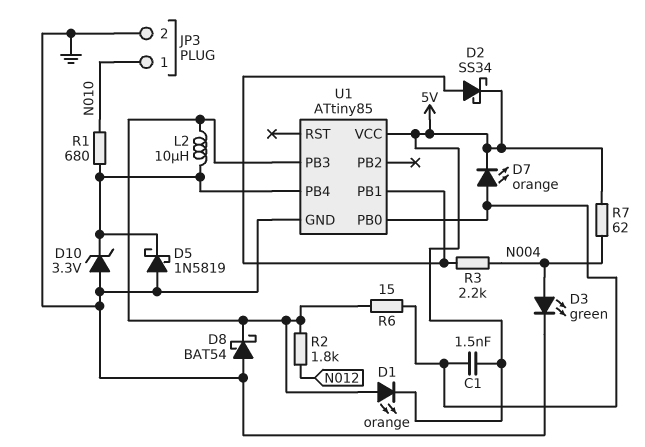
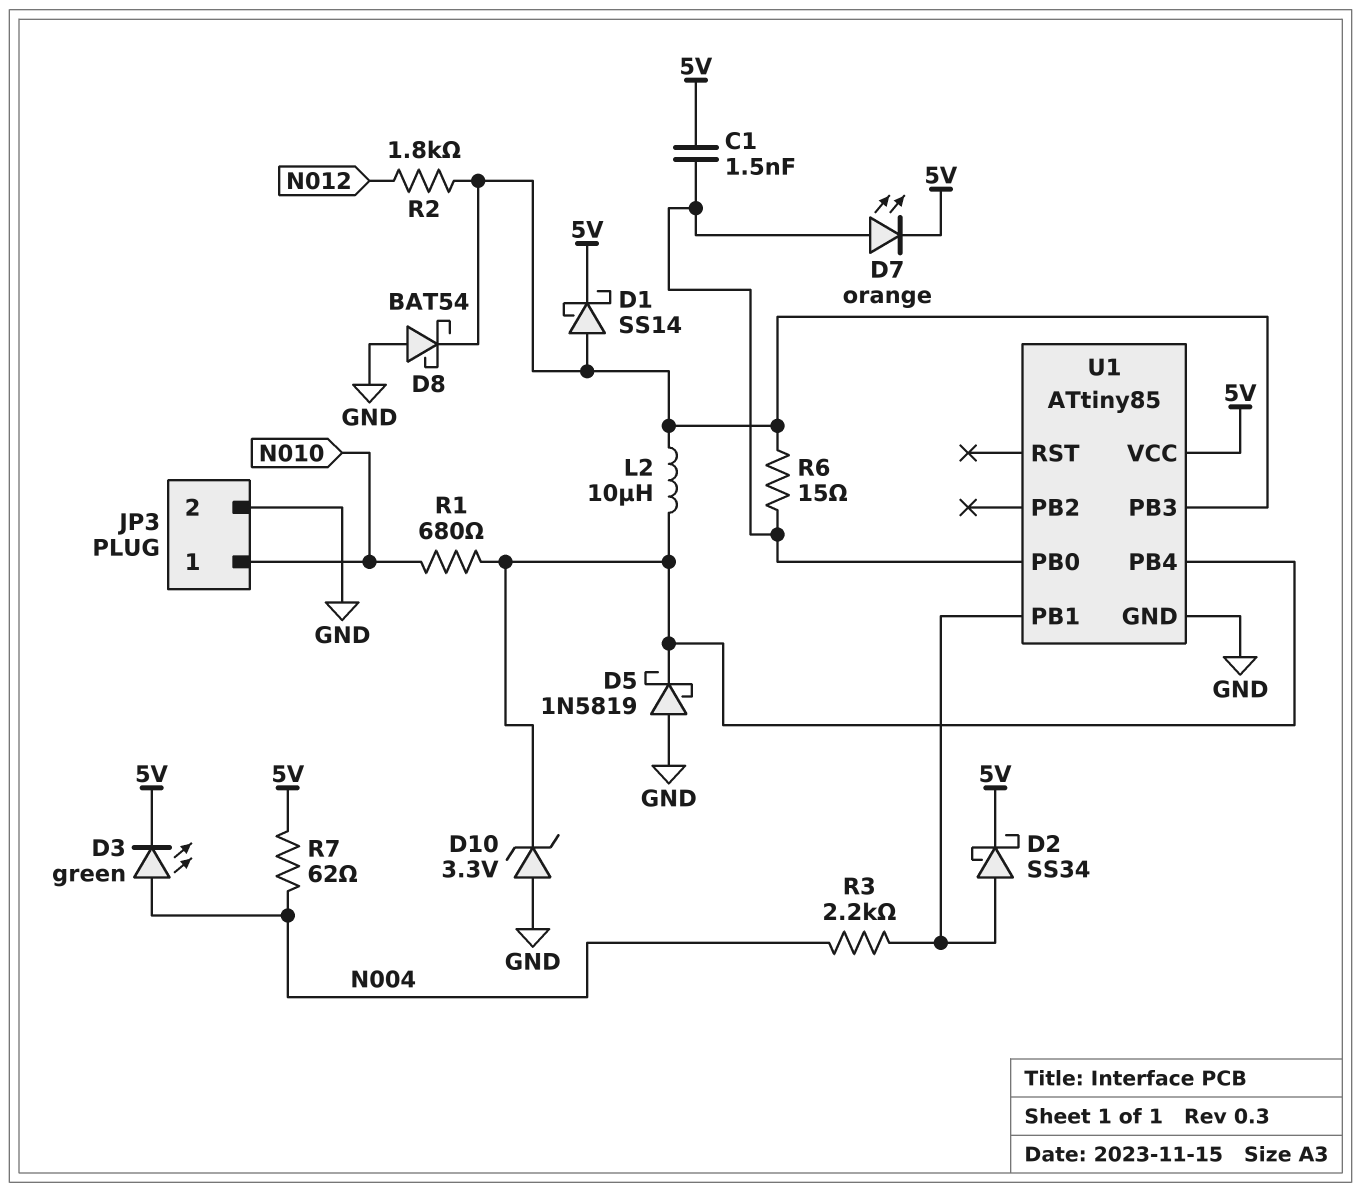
D1: LED orange (A U1/PB3, K 5V) -> schottky SS14 (A U1/PB3, K 5V)
D3: LED green (A N004, K GND) -> LED green (A N004, K 5V)

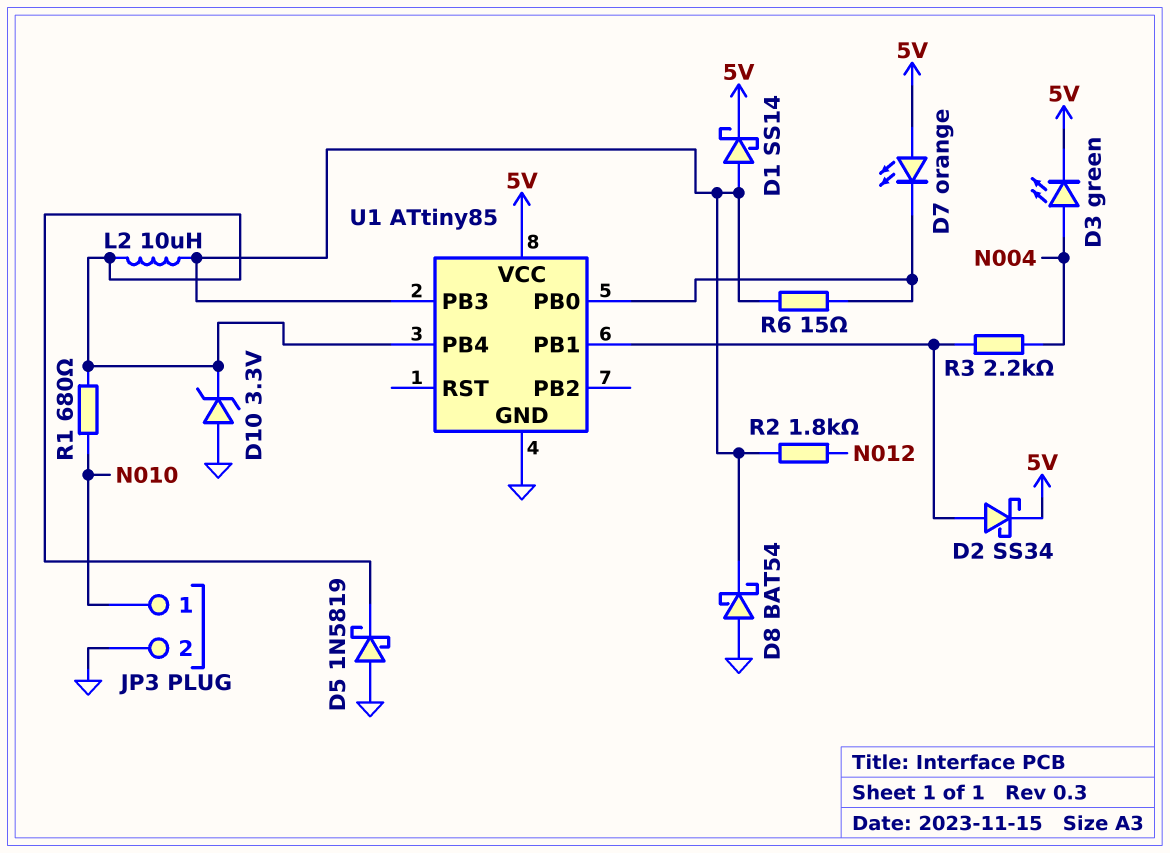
C1: 1.5nF (5V, U1/PB0) -> none
D7: LED orange (A U1/PB0, K 5V) -> LED orange (A 5V, K U1/PB0)
R7: 62 (5V, N004) -> none

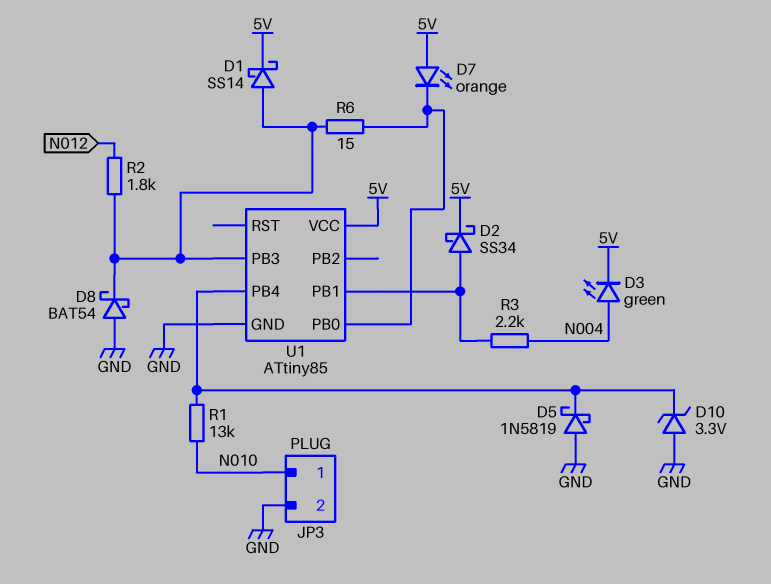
L2: 10uH (U1/PB3, U1/PB4) -> none
R1: 680 (N010, U1/PB4) -> 13k (N010, U1/PB4)

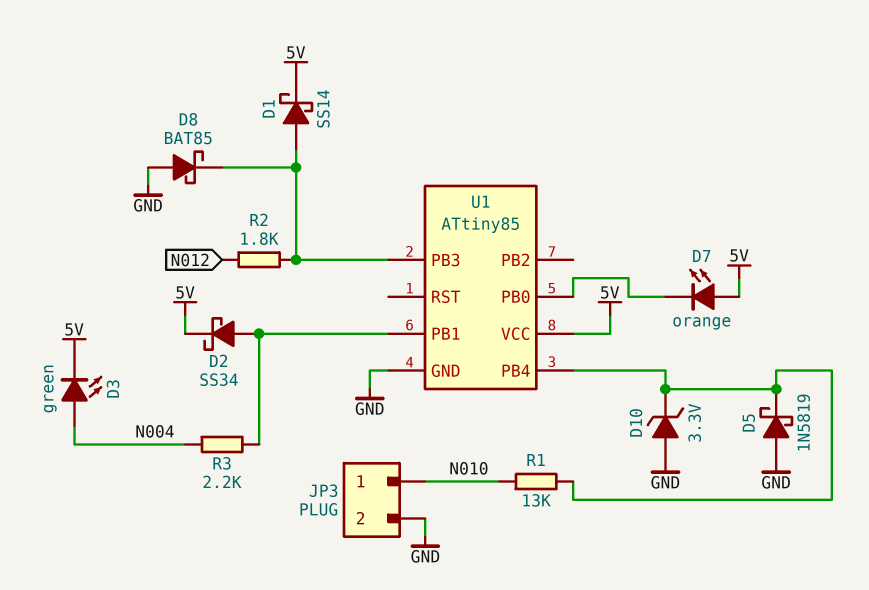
D8: schottky BAT54 (A GND, K U1/PB3) -> schottky BAT85 (A GND, K U1/PB3)
R6: 15 (U1/PB0, U1/PB3) -> none

